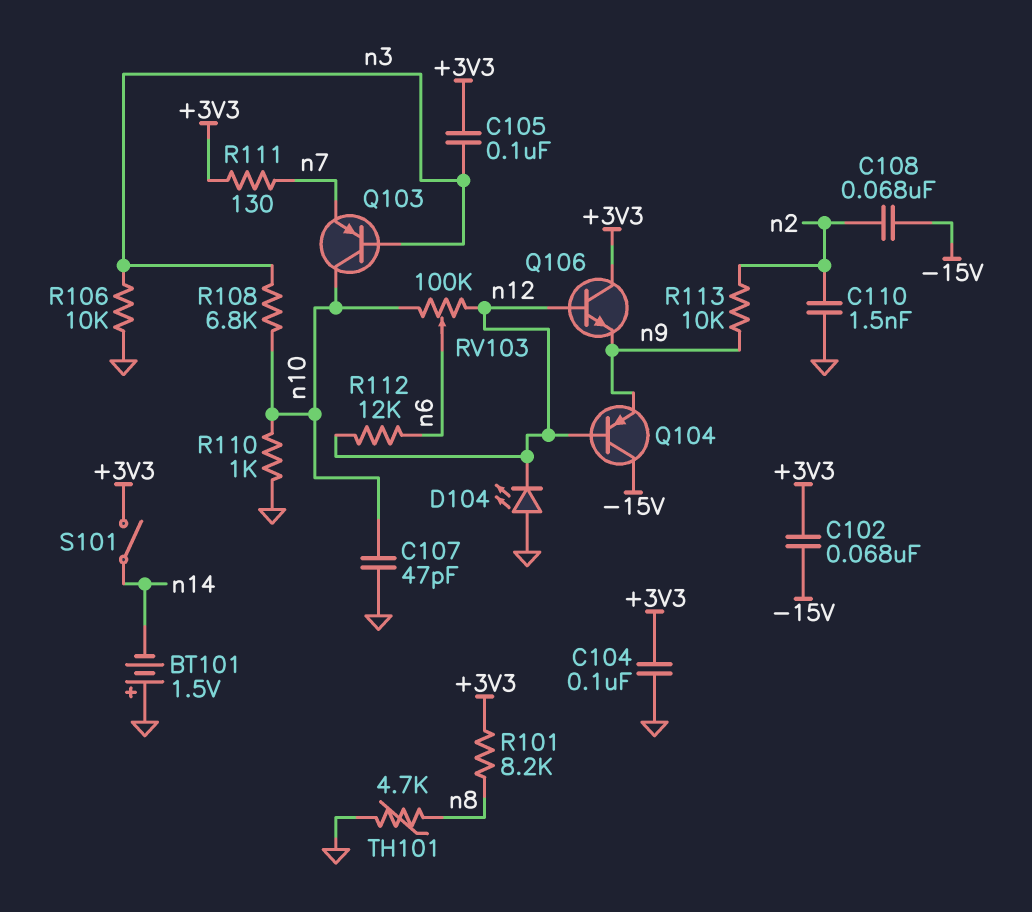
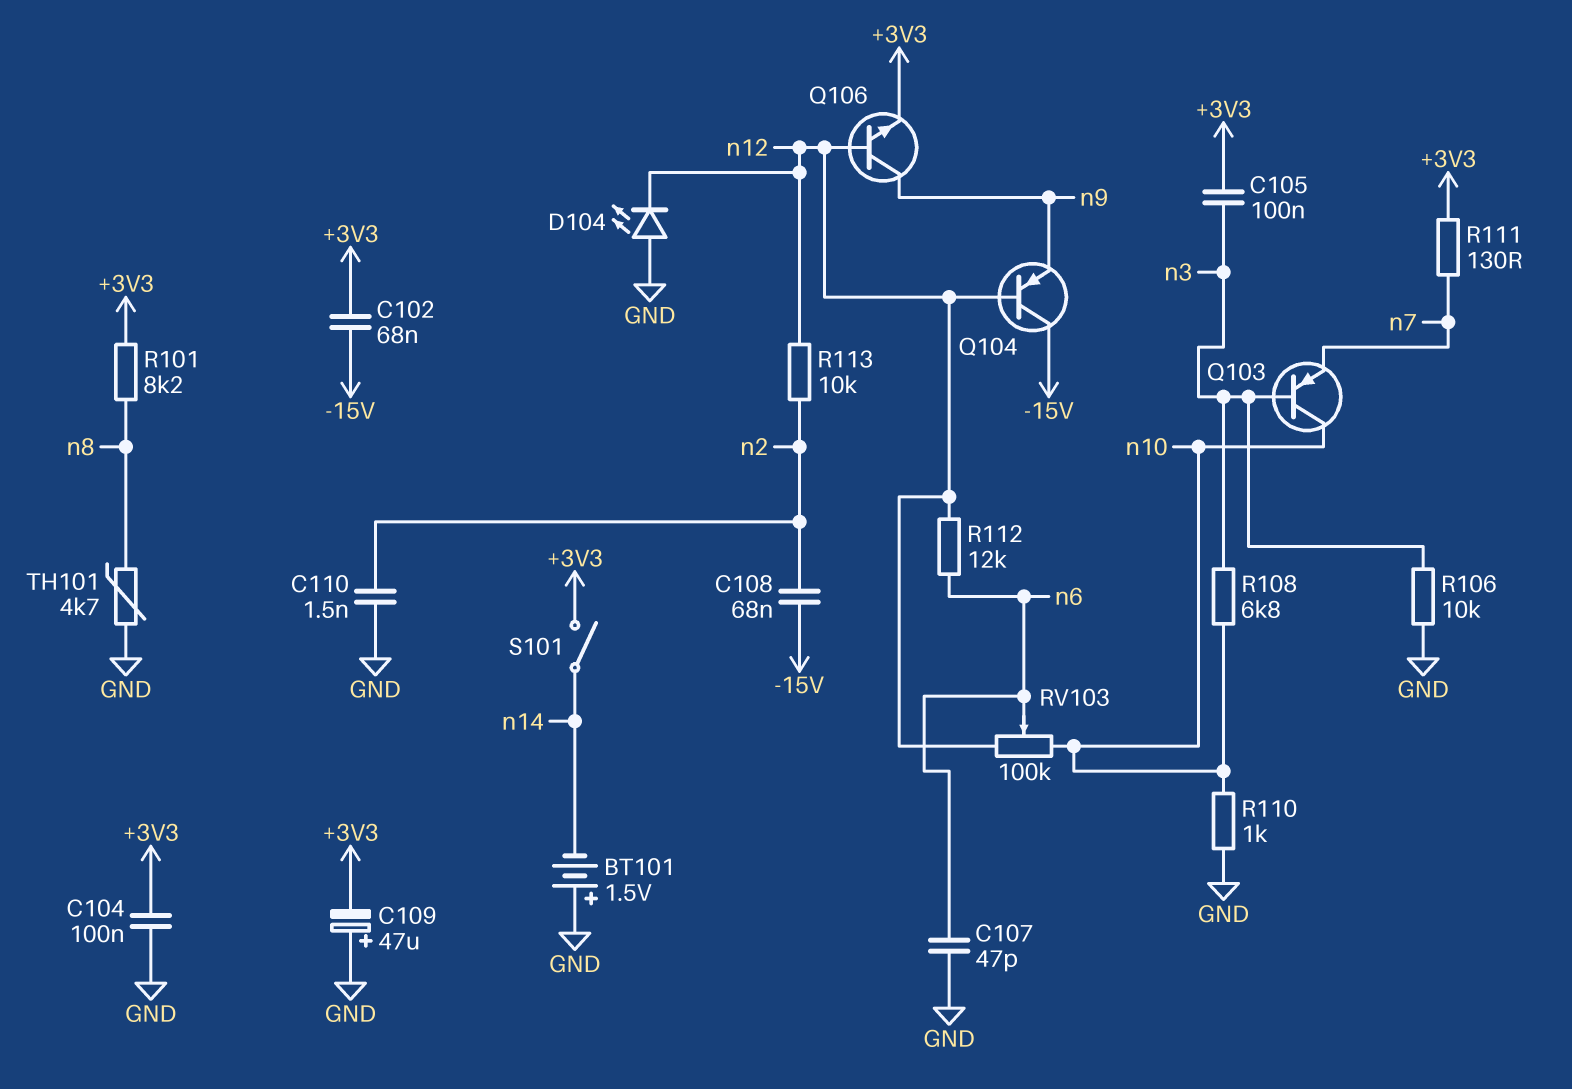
C107: 47pF (GND, n10) -> 47pF (GND, n6)
C109: none -> 47uF (plus GND, minus +3V3)
Q106: NPN (B n12, C +3V3, E n9) -> NPN (B n12, C n9, E +3V3)
R113: 10k (n2, n9) -> 10k (n2, n12)

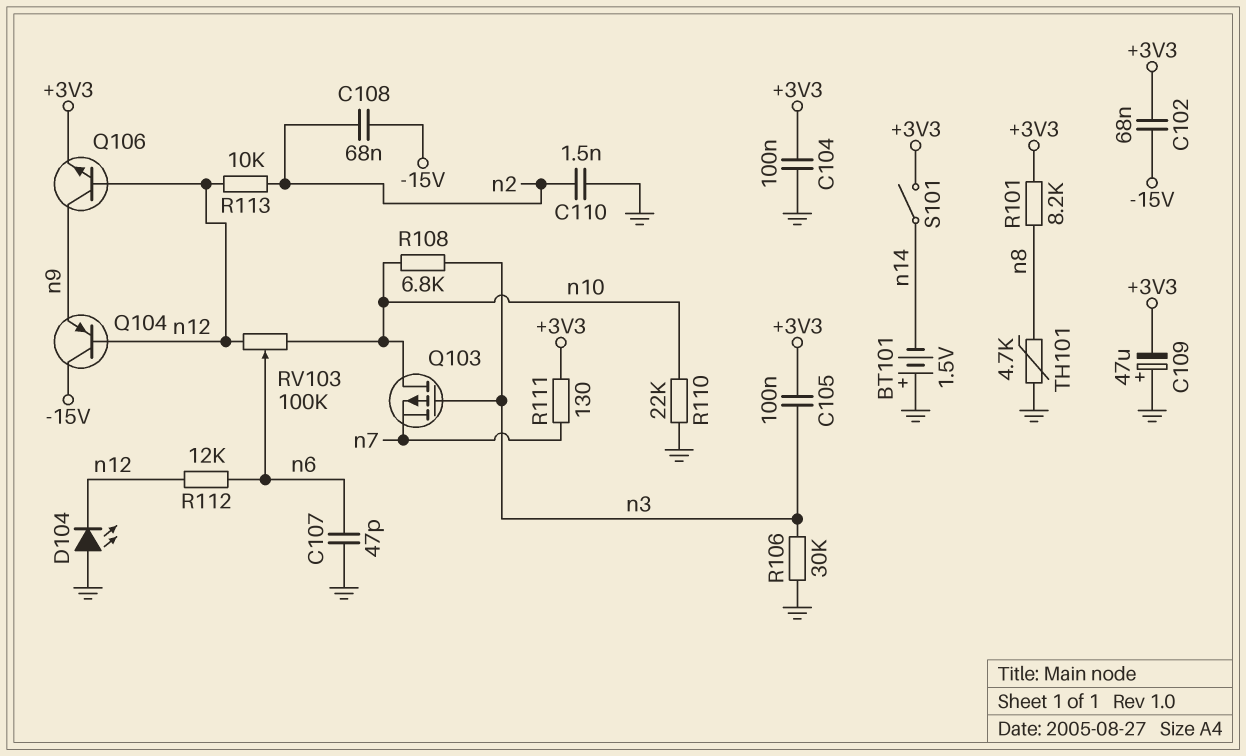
Q103: PNP (B n3, C n10, E n7) -> PMOS (G n3, D n10, S n7)
R106: 10k (GND, n3) -> 30k (GND, n3)
R110: 1k (GND, n10) -> 22k (GND, n10)

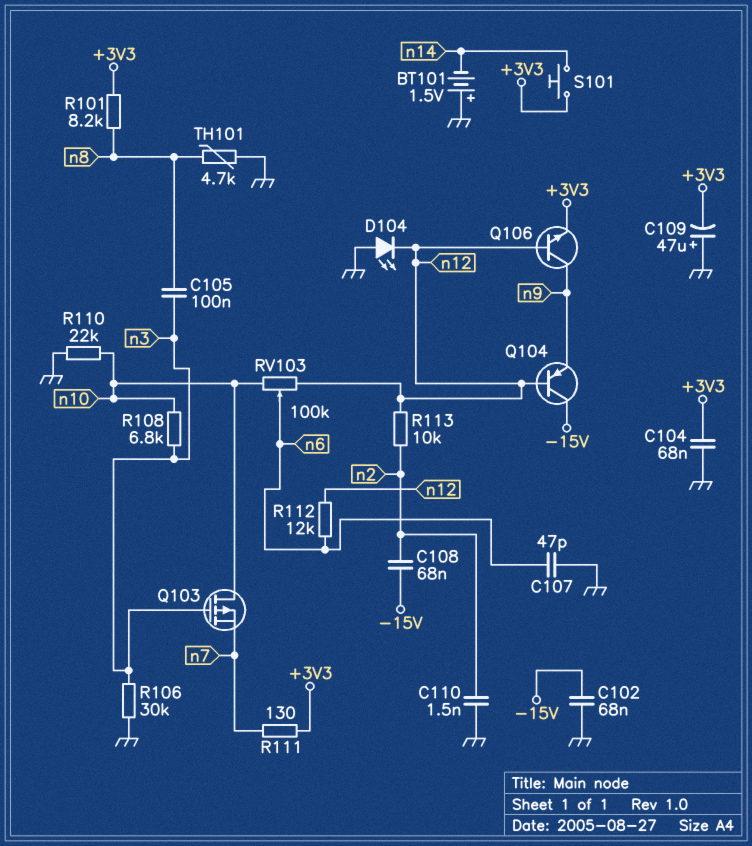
C102: 68nF (+3V3, -15V) -> 68nF (-15V, GND)
C104: 100nF (+3V3, GND) -> 68nF (+3V3, GND)
C105: 100nF (+3V3, n3) -> 100nF (n3, n8)
S101: switch (+3V3, n14) -> button (+3V3, n14)

